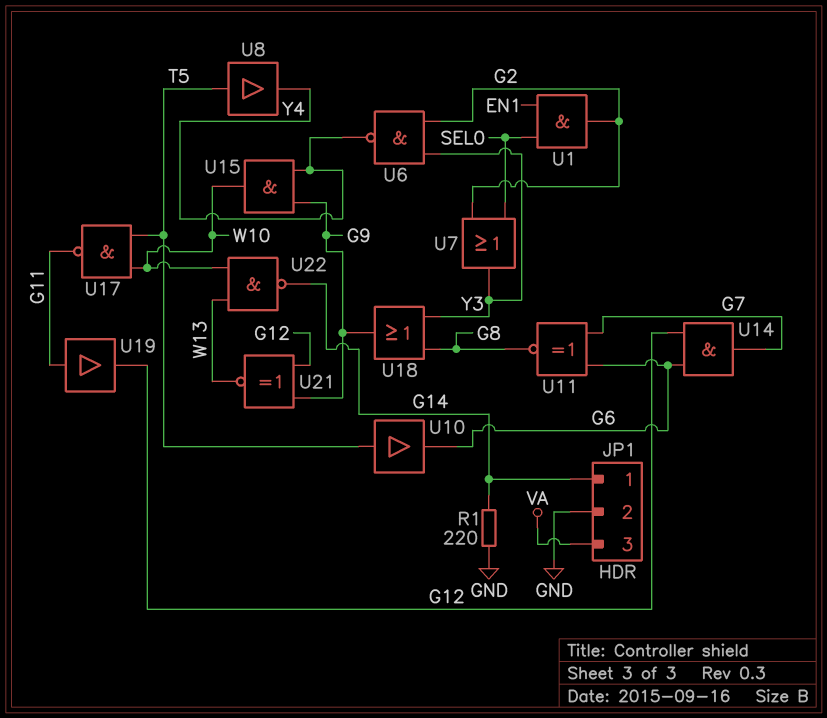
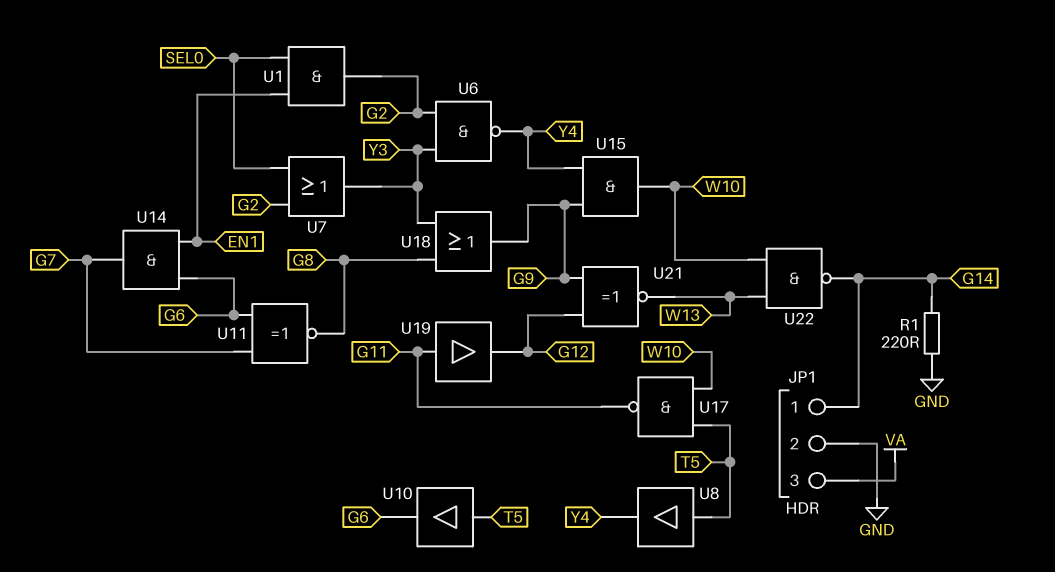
U14: AND (in G6, in G12, out G7) -> AND (in EN1, in G6, out G7)

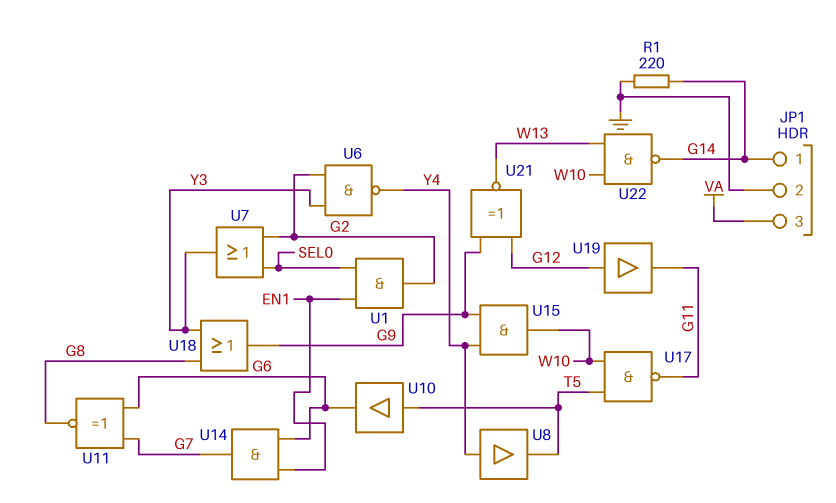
U8: buffer (in T5, out Y4) -> buffer (in Y4, out T5)
U19: buffer (in G11, out G12) -> buffer (in G12, out G11)

